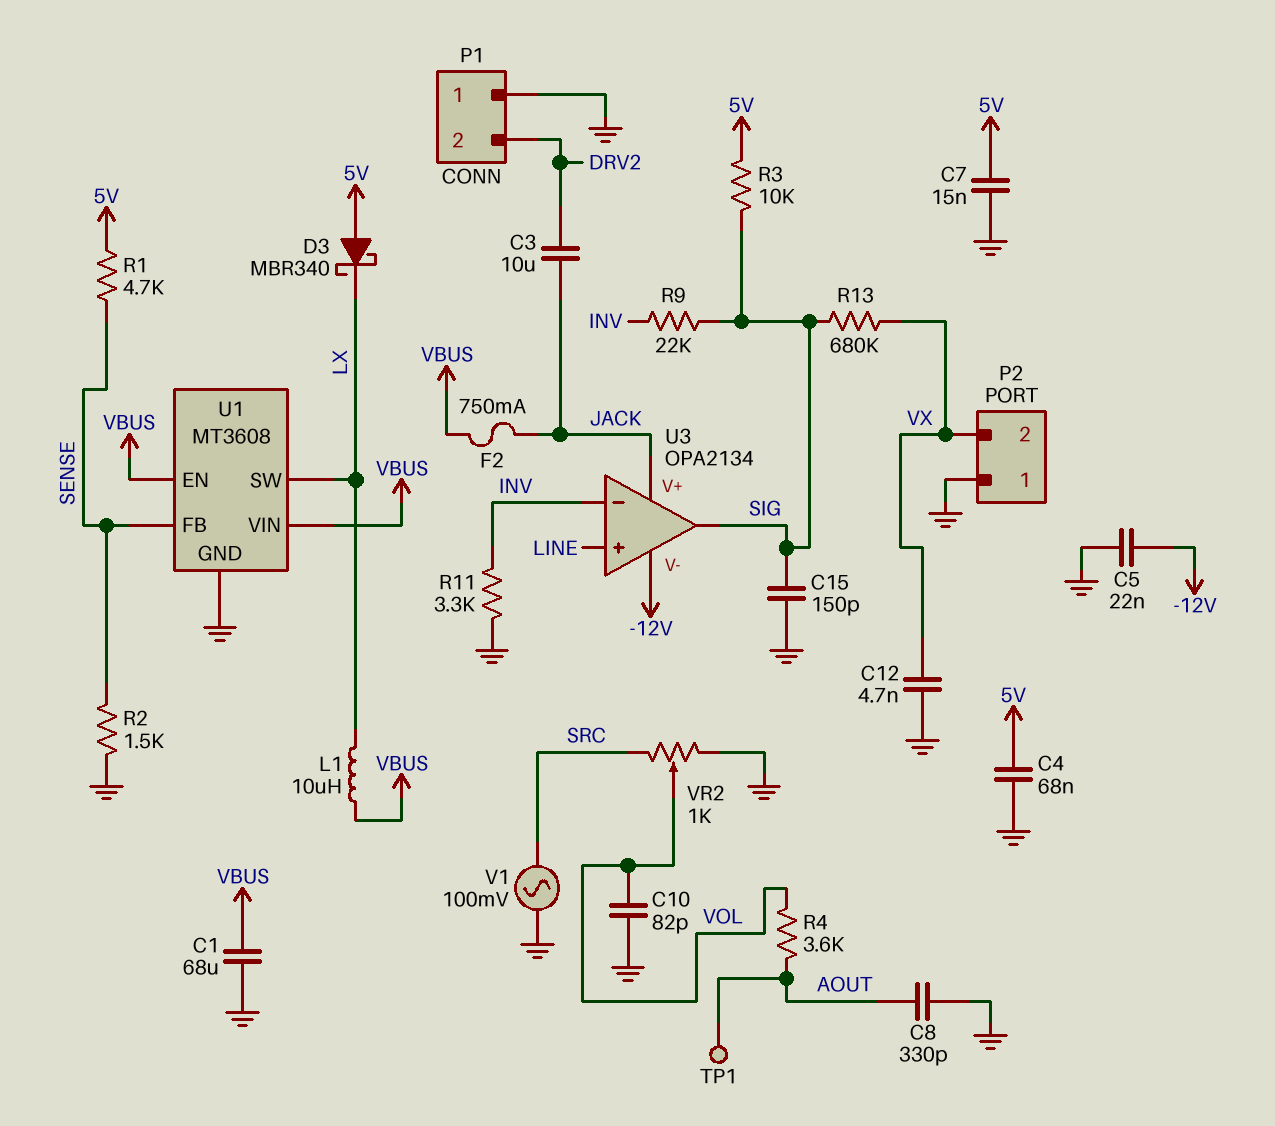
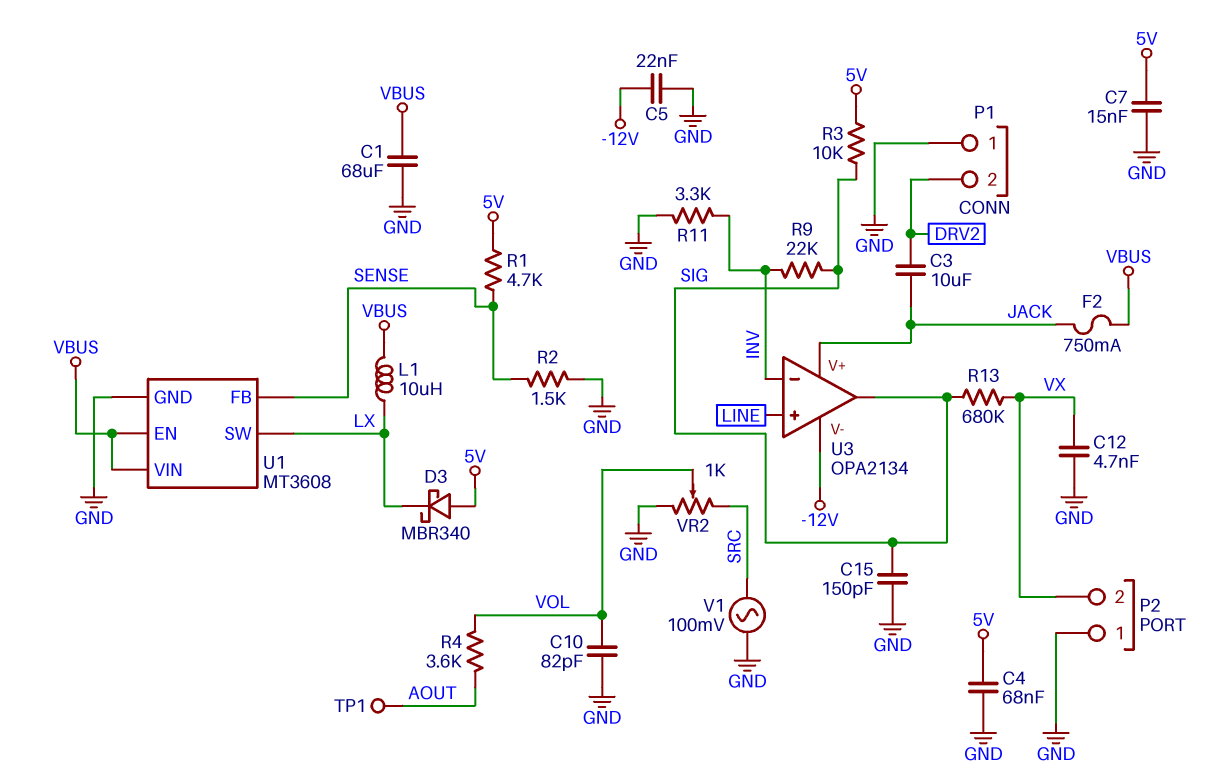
C8: 330pF (AOUT, GND) -> none

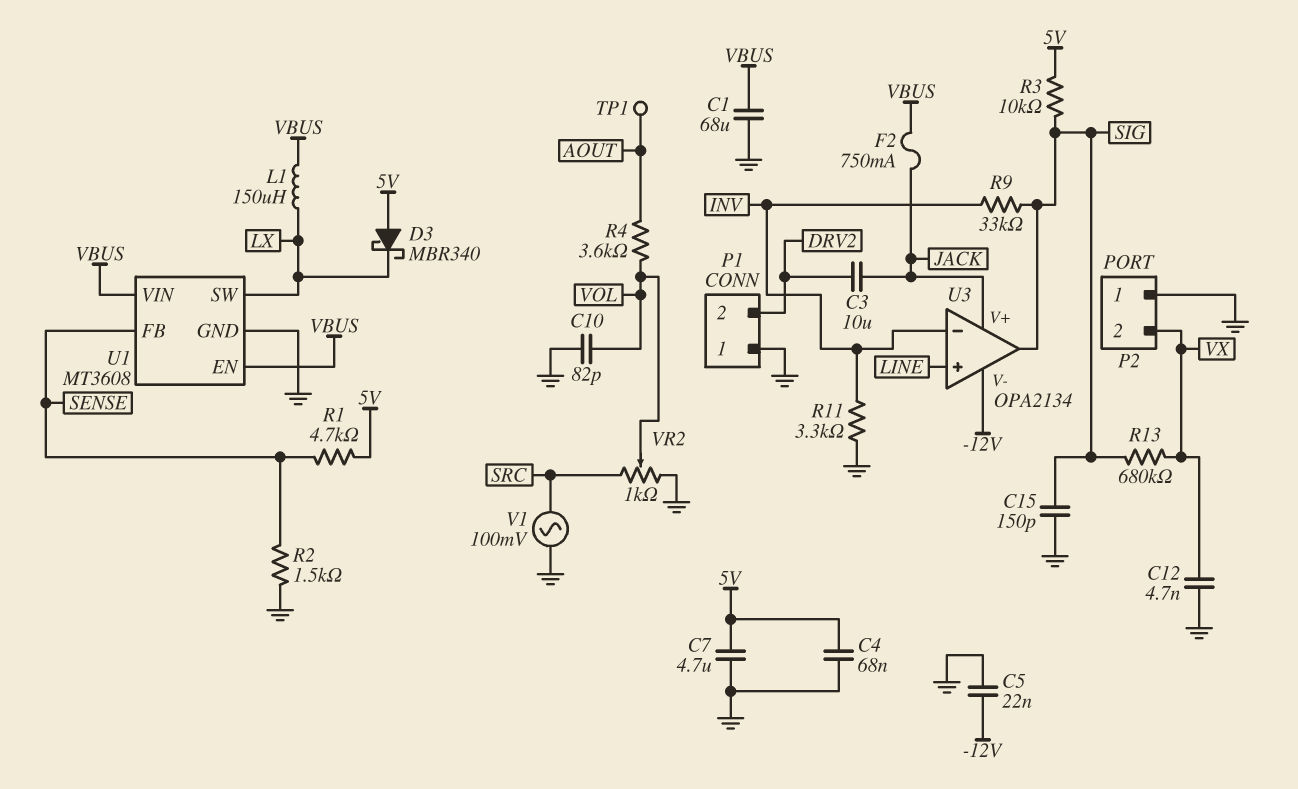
C7: 15nF (5V, GND) -> 4.7uF (5V, GND)
L1: 10uH (LX, VBUS) -> 150uH (LX, VBUS)
R9: 22k (INV, SIG) -> 33k (INV, SIG)

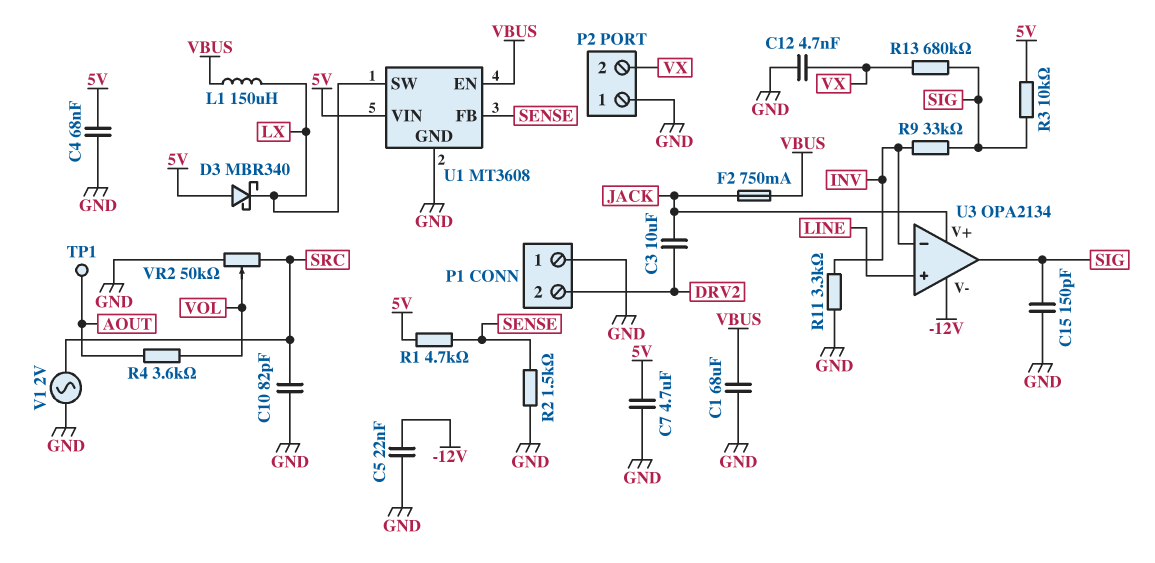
C10: 82pF (GND, VOL) -> 82pF (GND, SRC)
U1 pin VIN: VBUS -> 5V
V1: AC 100mV (GND, SRC) -> AC 2V (GND, SRC)
VR2: 1k (GND, SRC, wiper VOL) -> 50k (GND, SRC, wiper VOL)

